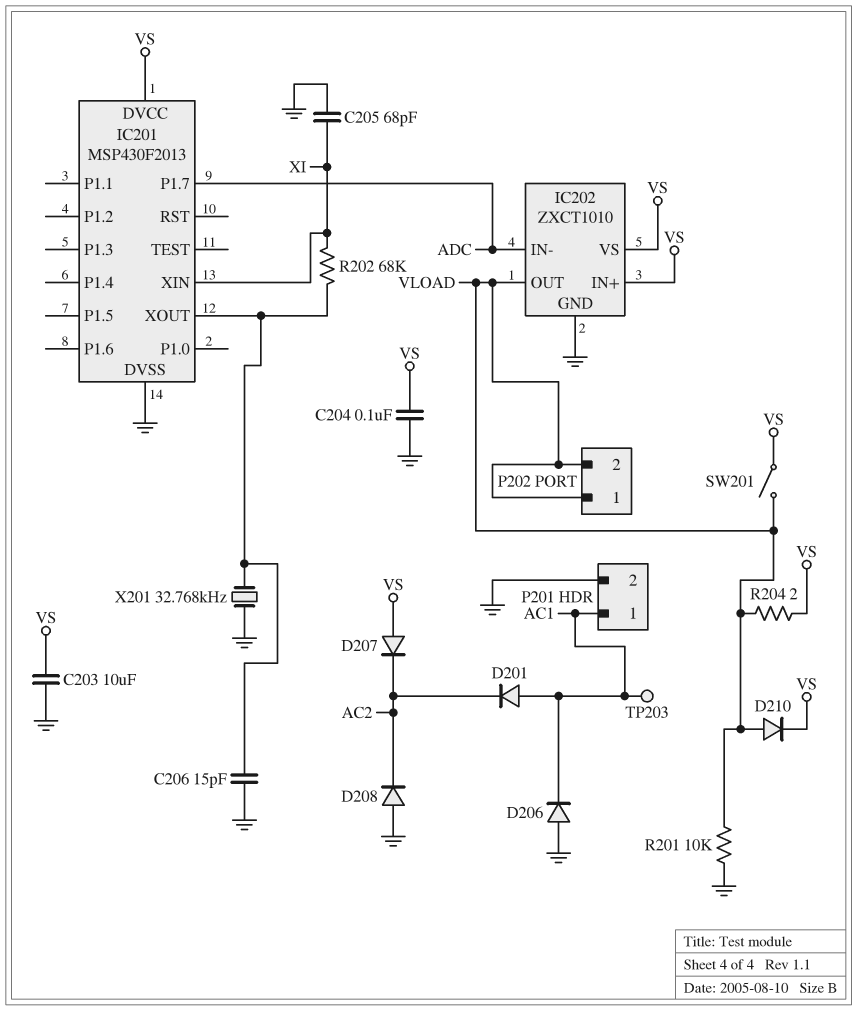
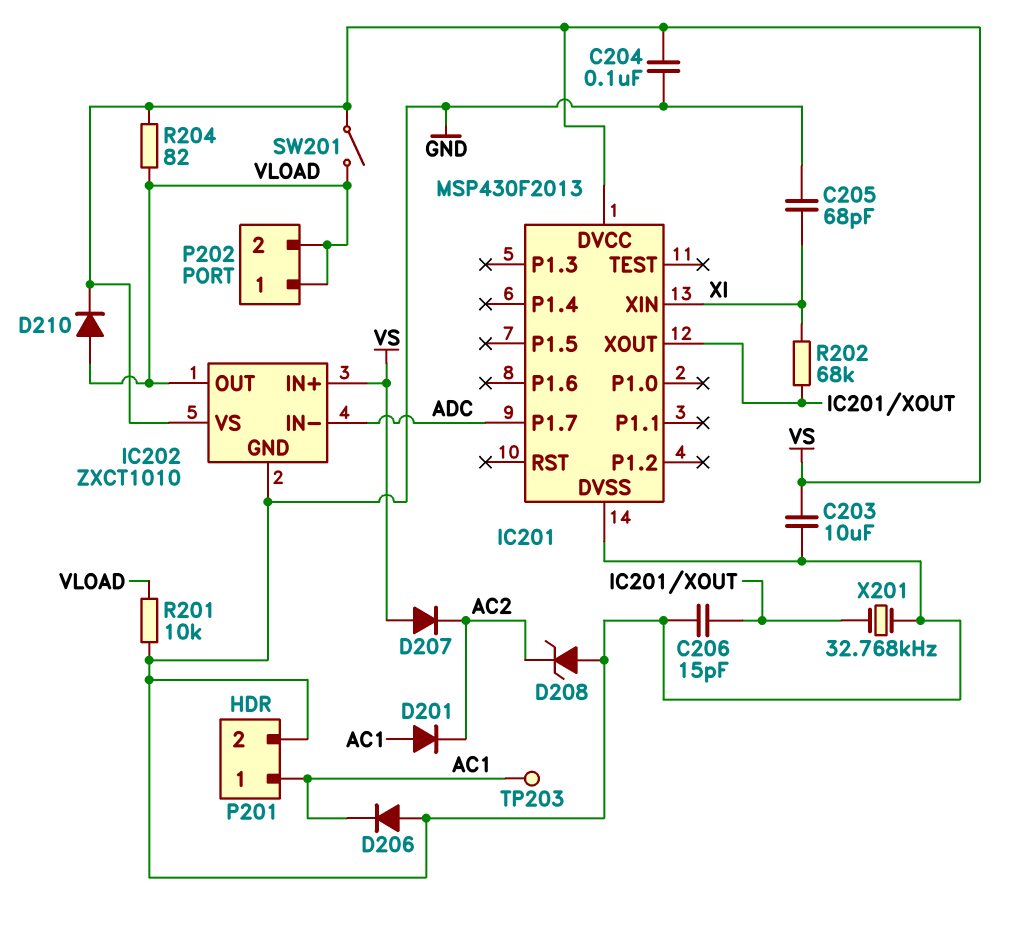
D208: diode (A GND, K AC2) -> zener (A GND, K AC2)
R204: 2 (VLOAD, VS) -> 82 (VLOAD, VS)

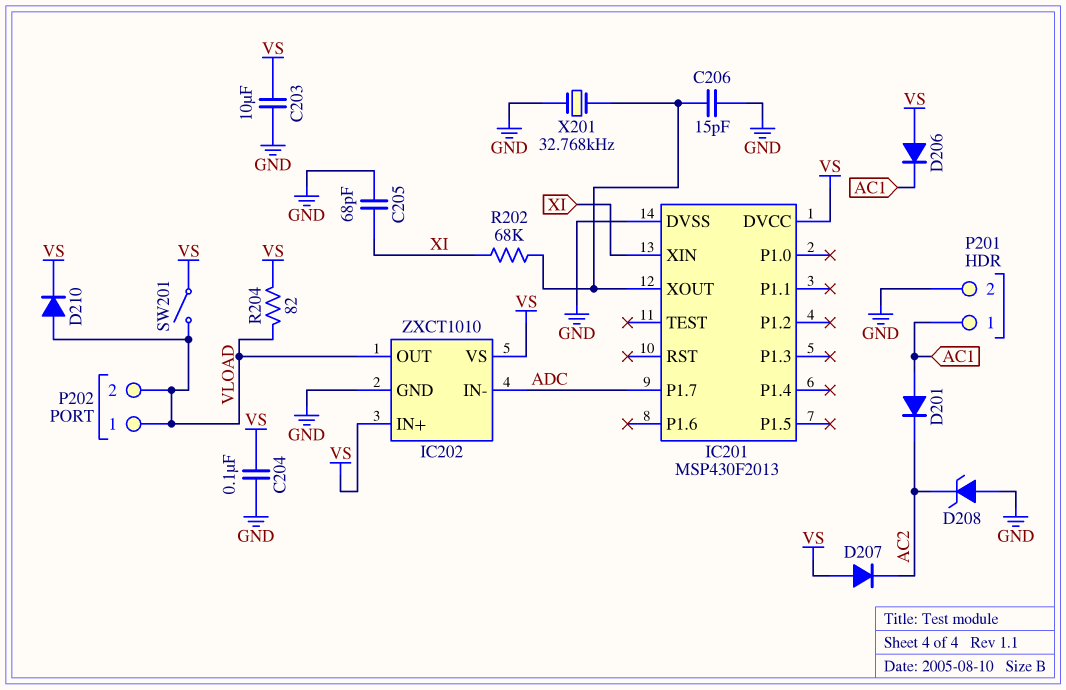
D206: diode (A GND, K AC1) -> diode (A VS, K AC1)
R201: 10k (GND, VLOAD) -> none
TP203: test point (AC1) -> none

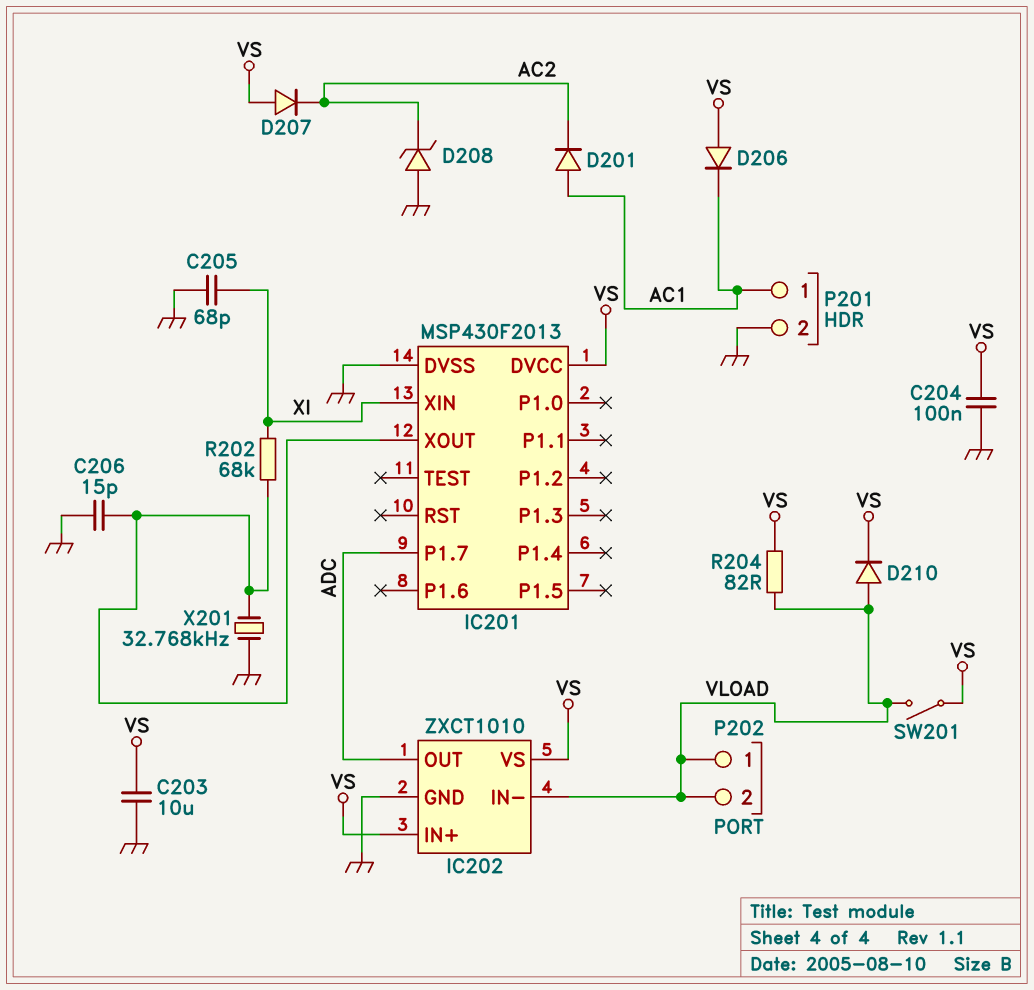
IC202 pin IN-: ADC -> VLOAD
IC202 pin OUT: VLOAD -> ADC

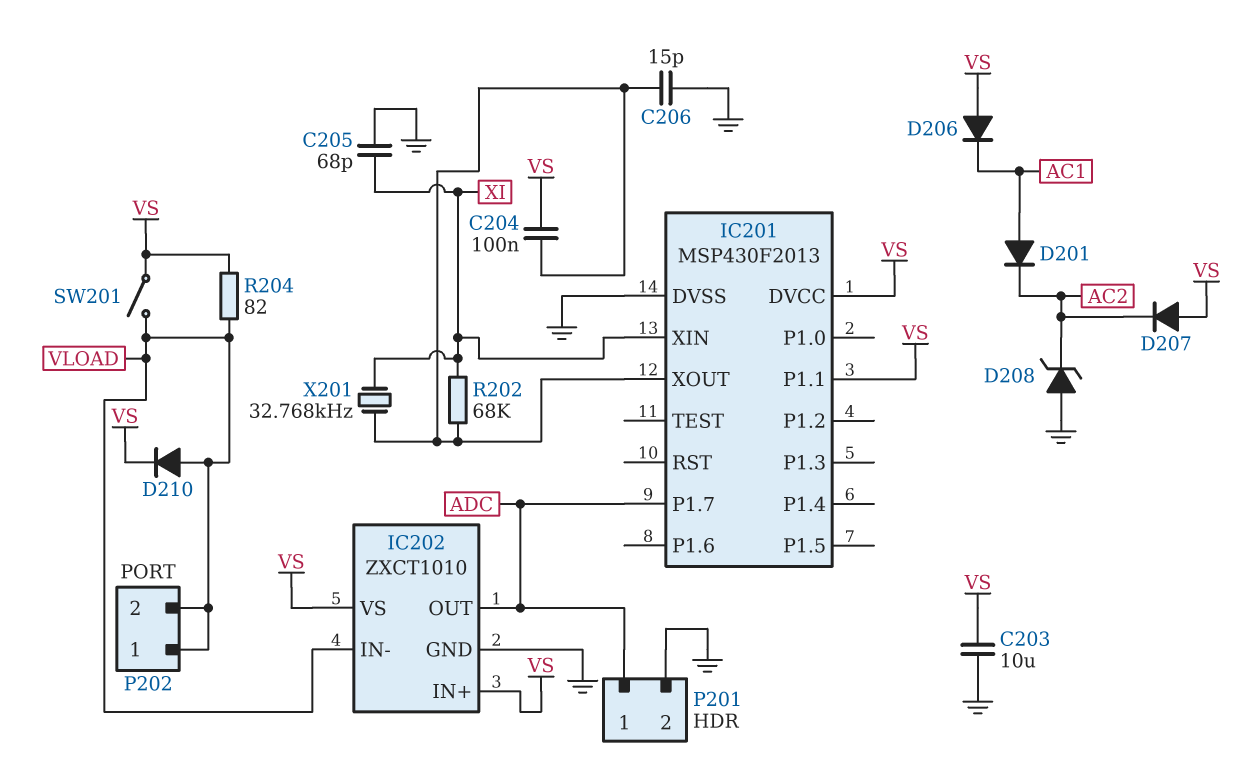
C204: 100nF (GND, VS) -> 100nF (IC201/XOUT, VS)
IC201 pin P1.1: none -> VS
P201 pin 1: AC1 -> ADC
X201: 32.768kHz (GND, IC201/XOUT) -> 32.768kHz (IC201/XOUT, XI)

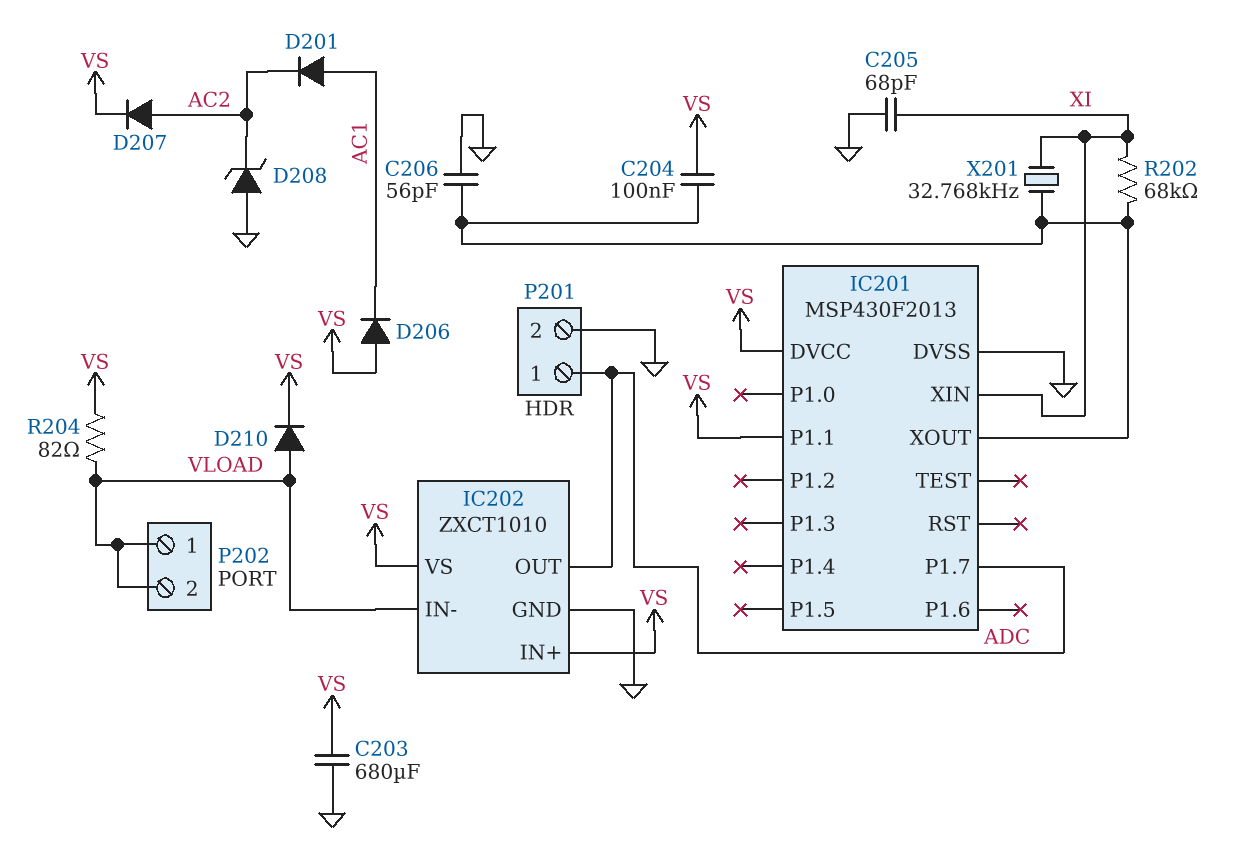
C203: 10uF (GND, VS) -> 680uF (GND, VS)
C206: 15pF (GND, IC201/XOUT) -> 56pF (GND, IC201/XOUT)
D207: diode (A VS, K AC2) -> diode (A AC2, K VS)
SW201: switch (VLOAD, VS) -> none

